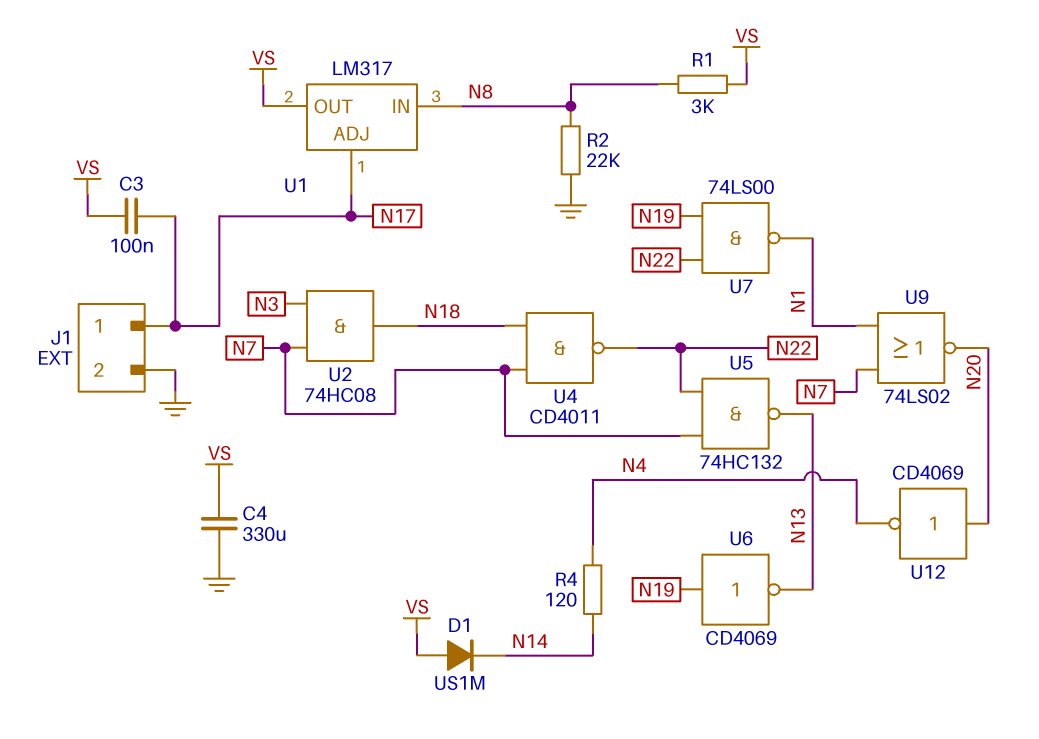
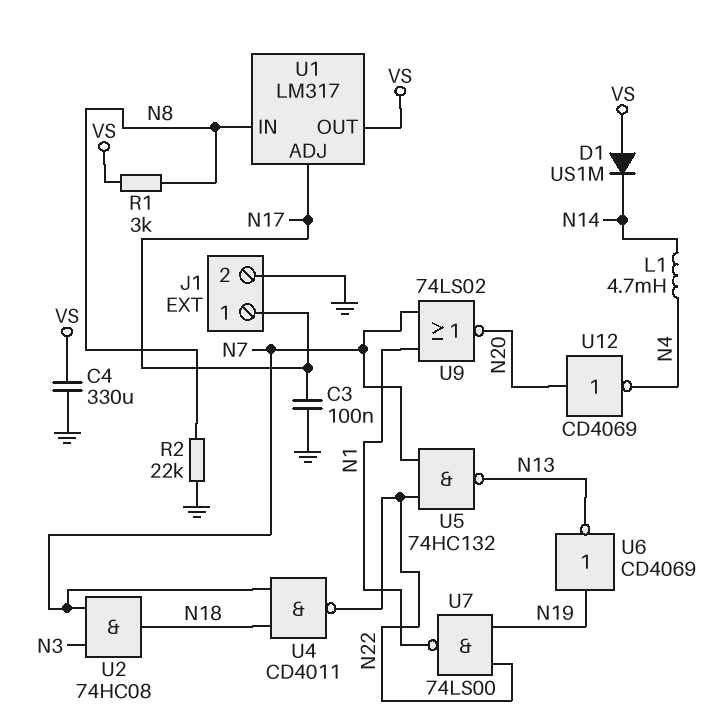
C3: 100nF (N17, VS) -> 100nF (GND, N17)
L1: none -> 4.7mH (N4, N14)
R4: 120 (N4, N14) -> none

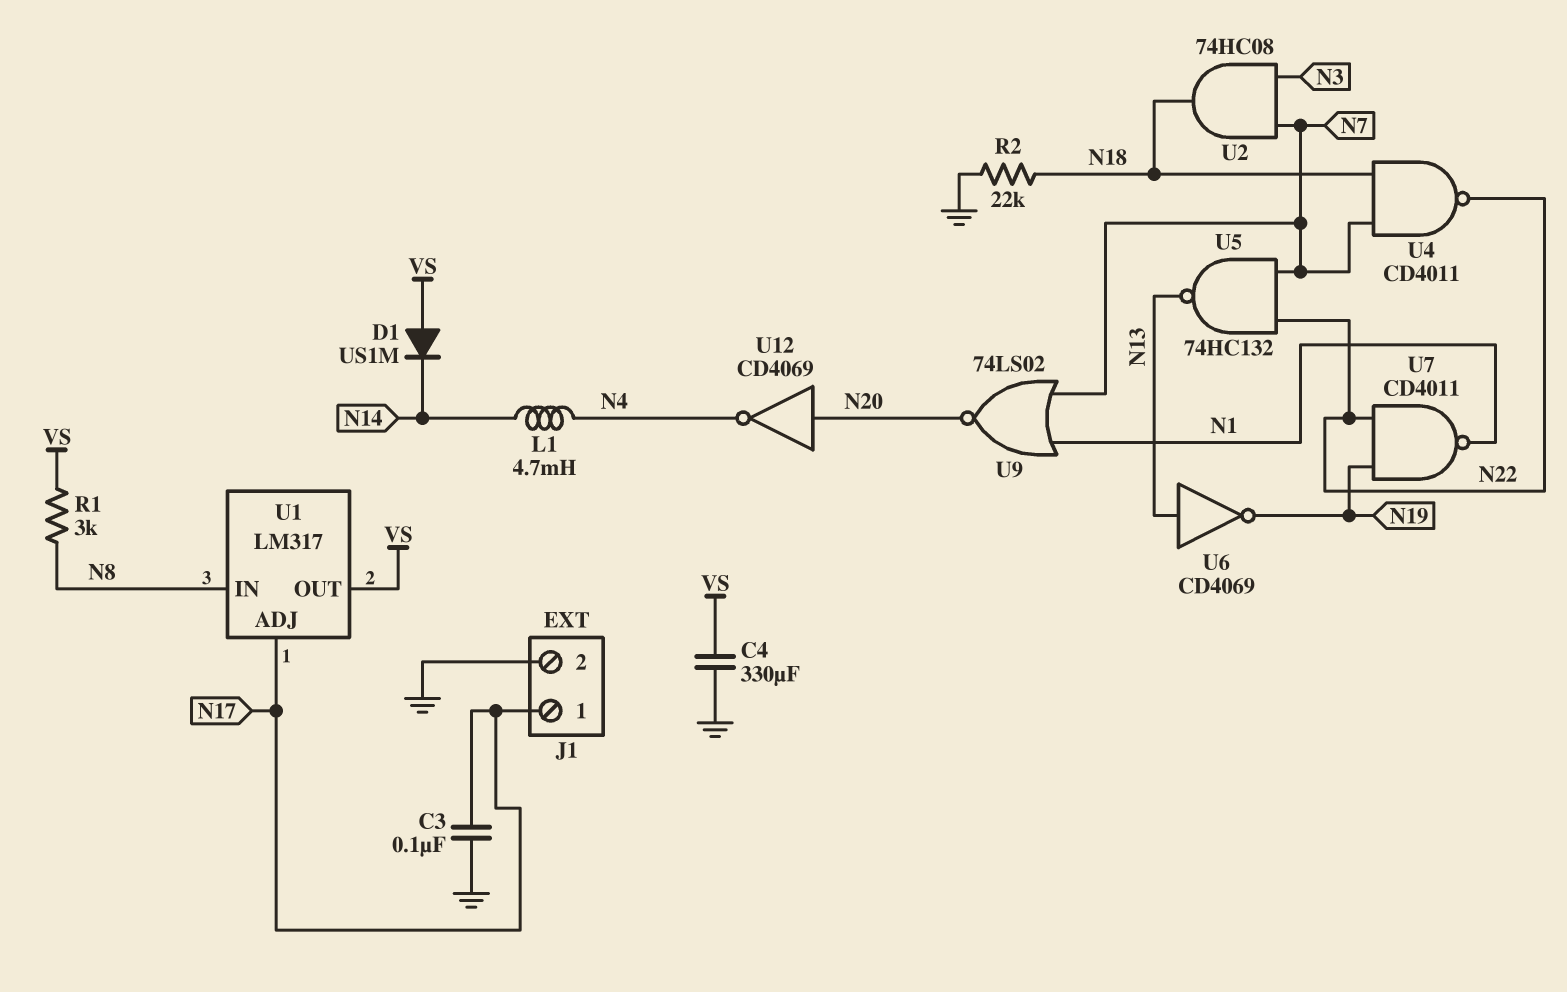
R2: 22k (GND, N8) -> 22k (GND, N18)
U6: NOT CD4069 (in N19, out N13) -> NOT CD4069 (in N13, out N19)
U7: NAND 74LS00 (in N19, in N22, out N1) -> NAND CD4011 (in N19, in N22, out N1)

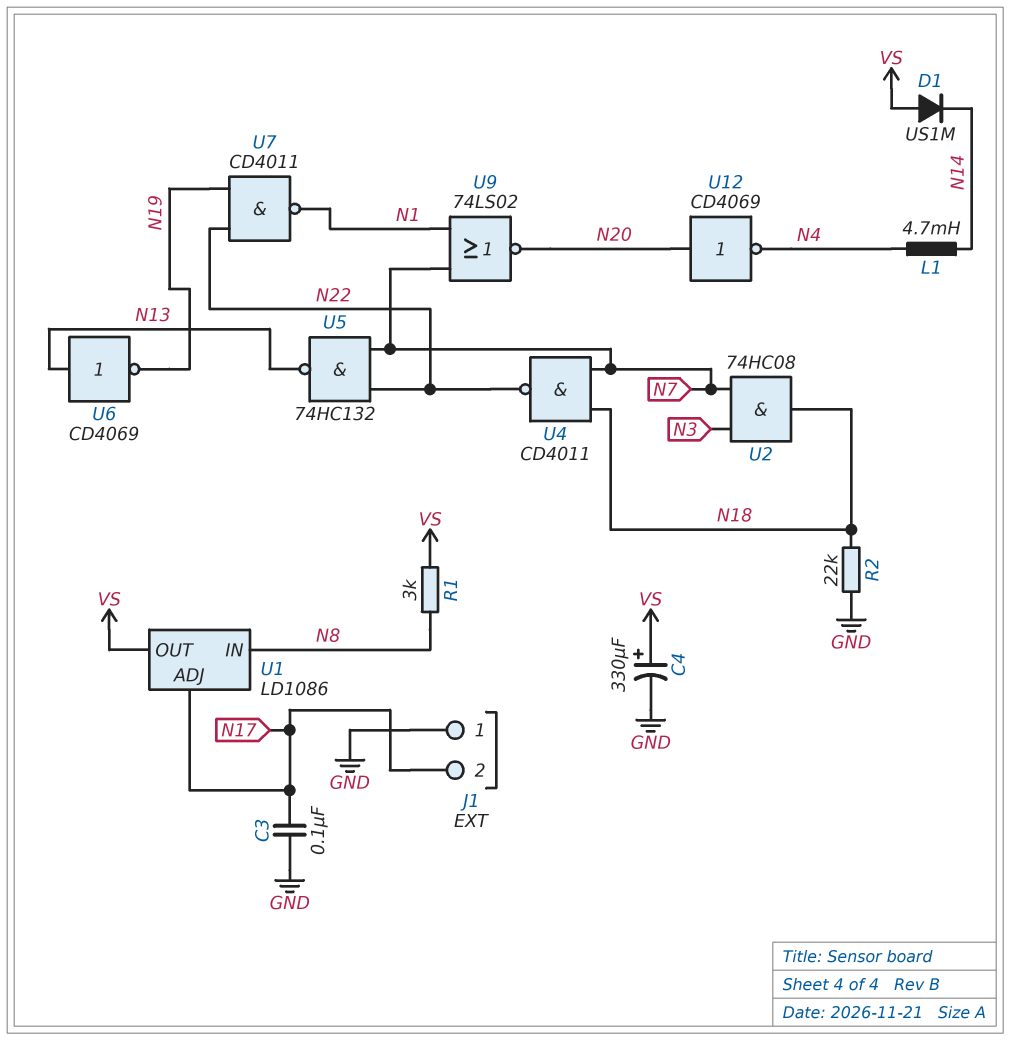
C4: 330uF (GND, VS) -> 330uF (plus VS, minus GND)
J1 pin 1: N17 -> GND
J1 pin 2: GND -> N17
U1: LM317 -> LD1086

